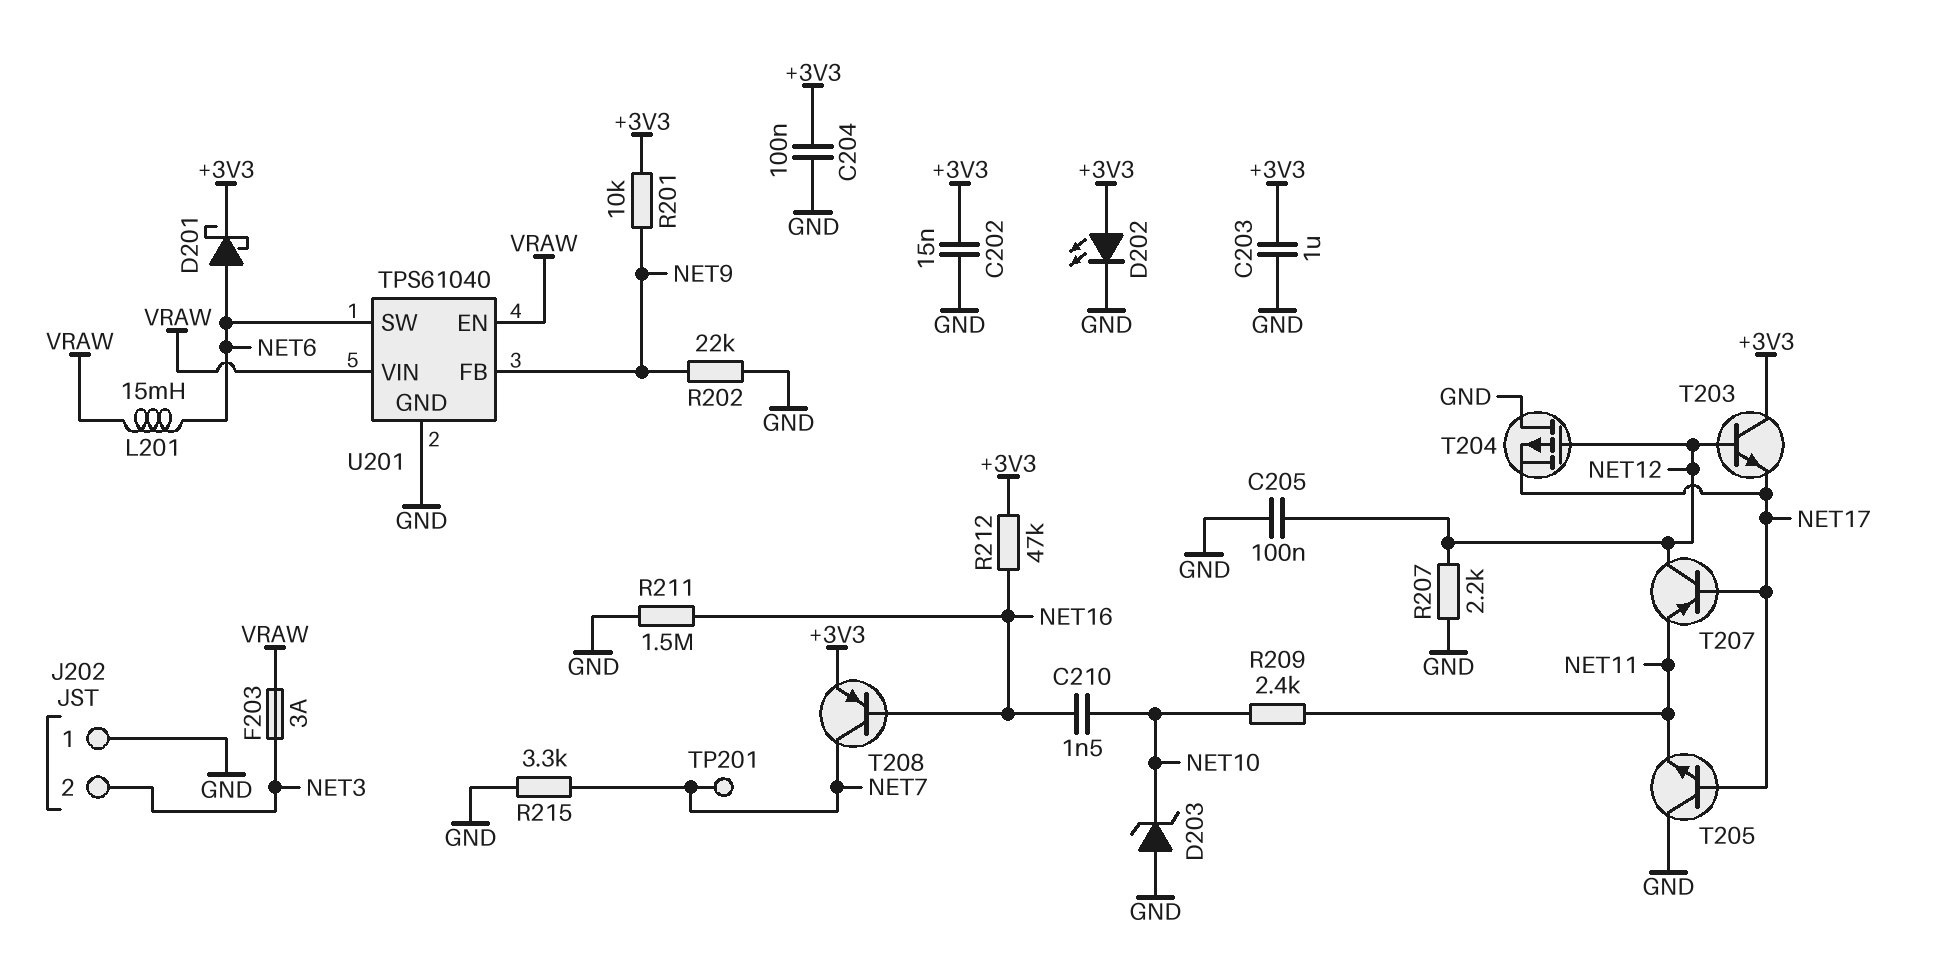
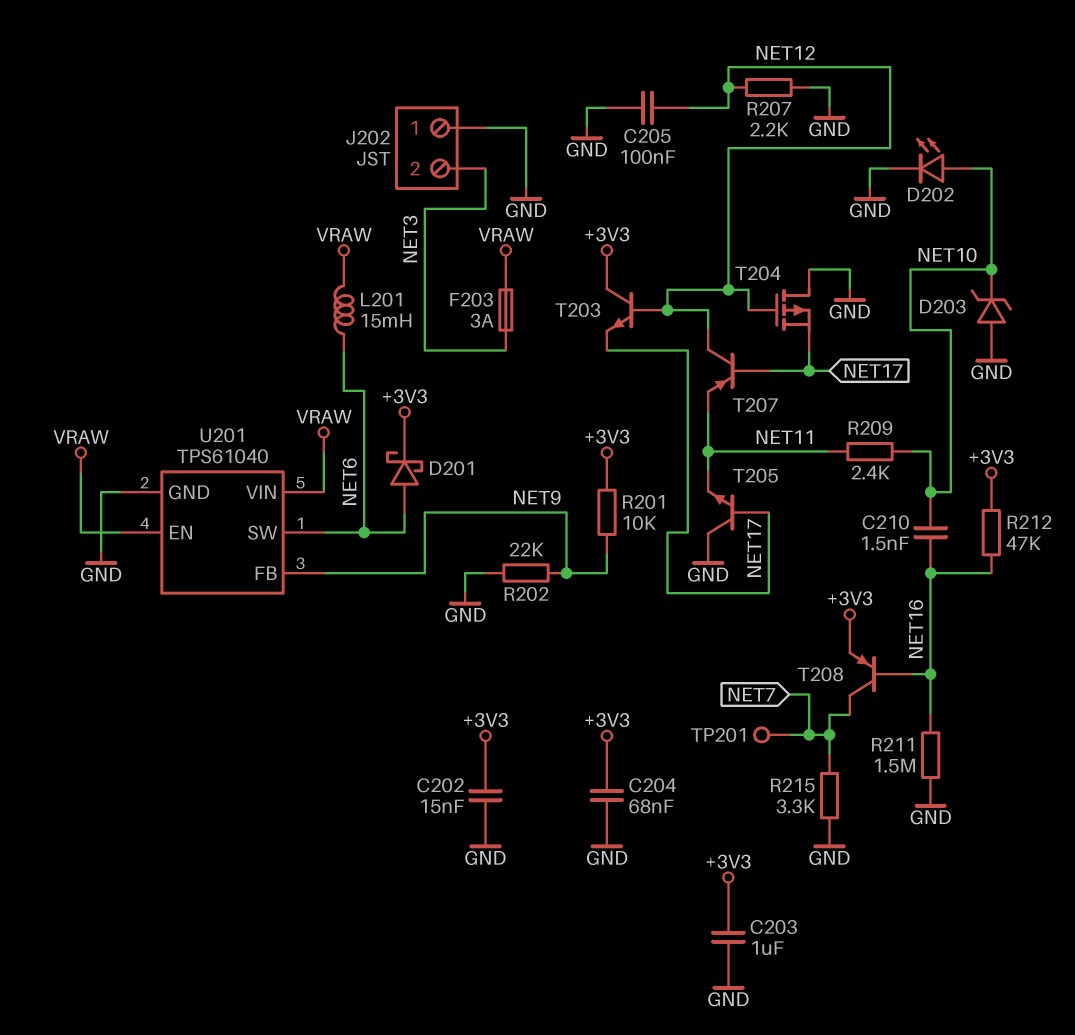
C204: 100nF (+3V3, GND) -> 68nF (+3V3, GND)
D202: LED (A +3V3, K GND) -> LED (A NET10, K GND)

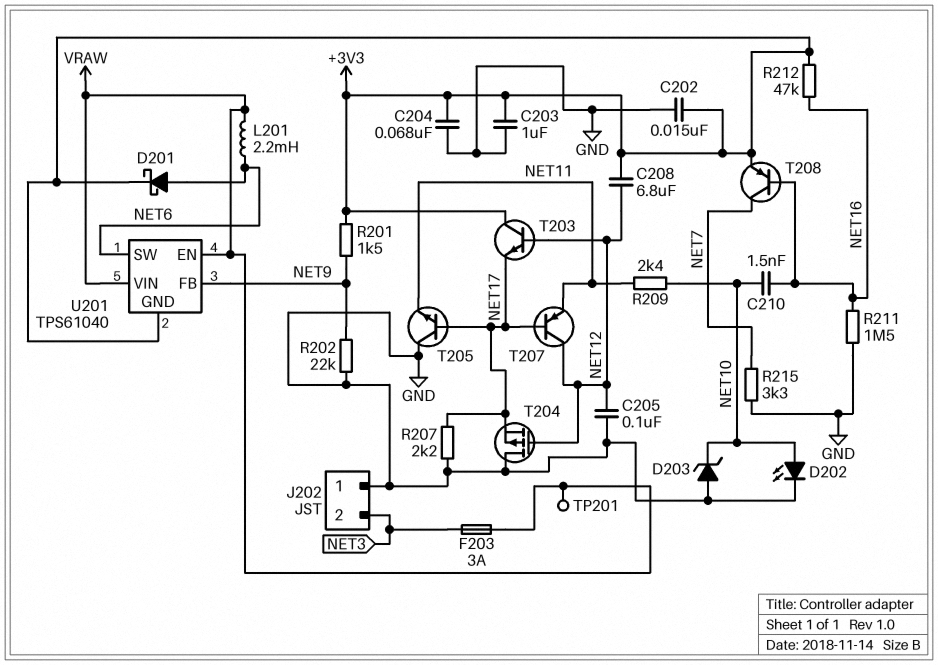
C208: none -> 6.8uF (+3V3, NET12)
L201: 15mH (NET6, VRAW) -> 2.2mH (NET6, VRAW)
R201: 10k (+3V3, NET9) -> 1.5k (+3V3, NET9)
R207: 2.2k (GND, NET12) -> 2.2k (GND, NET17)
TP201: test point (NET7) -> test point (VRAW)
U201 pin GND: GND -> +3V3

